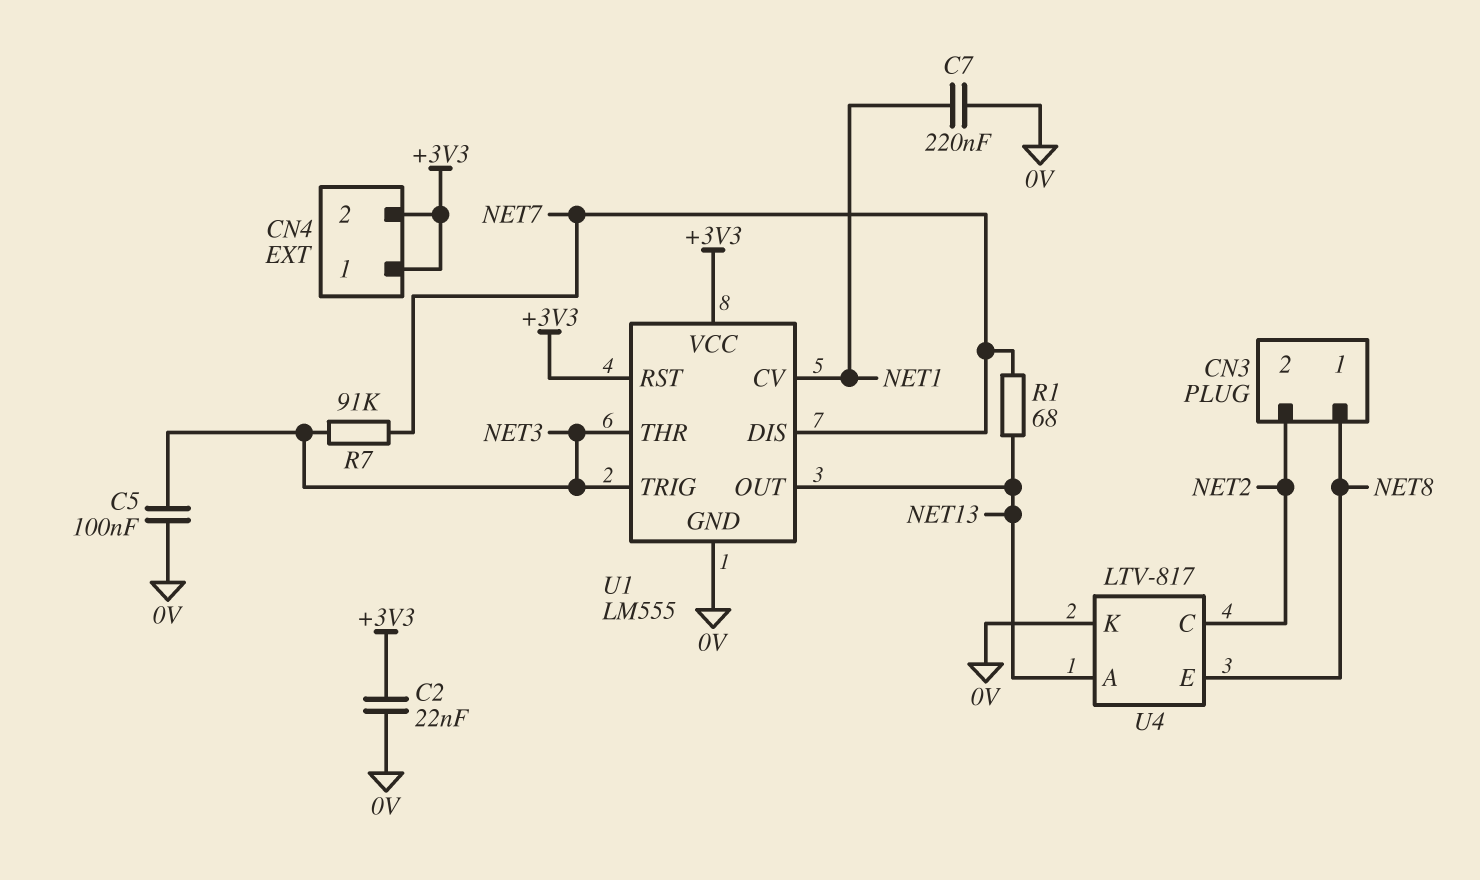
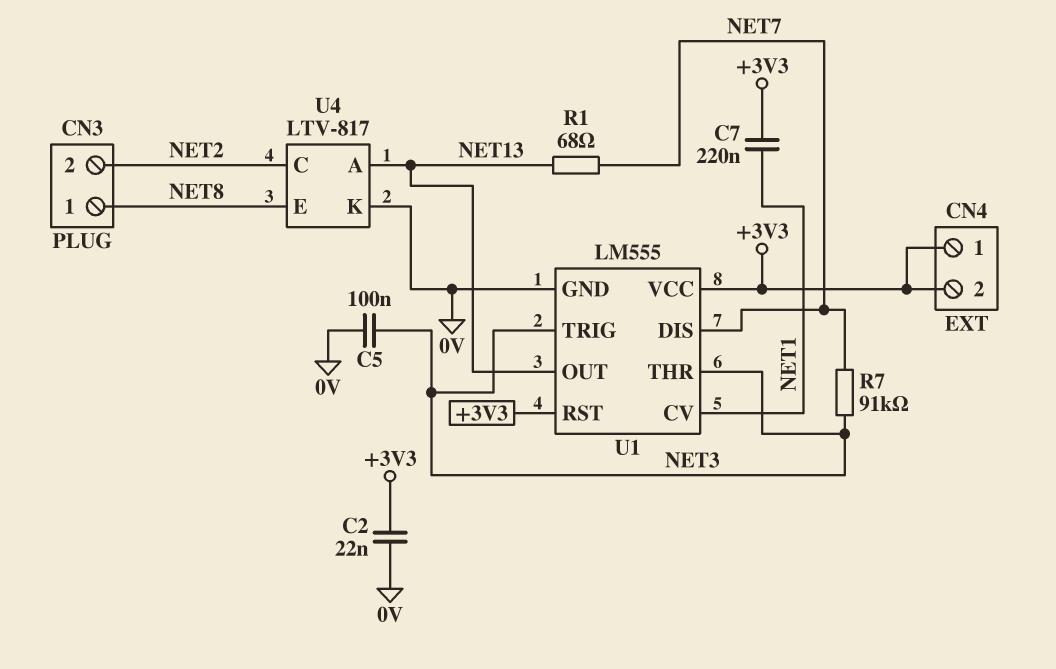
C7: 220nF (0V, NET1) -> 220nF (+3V3, NET1)

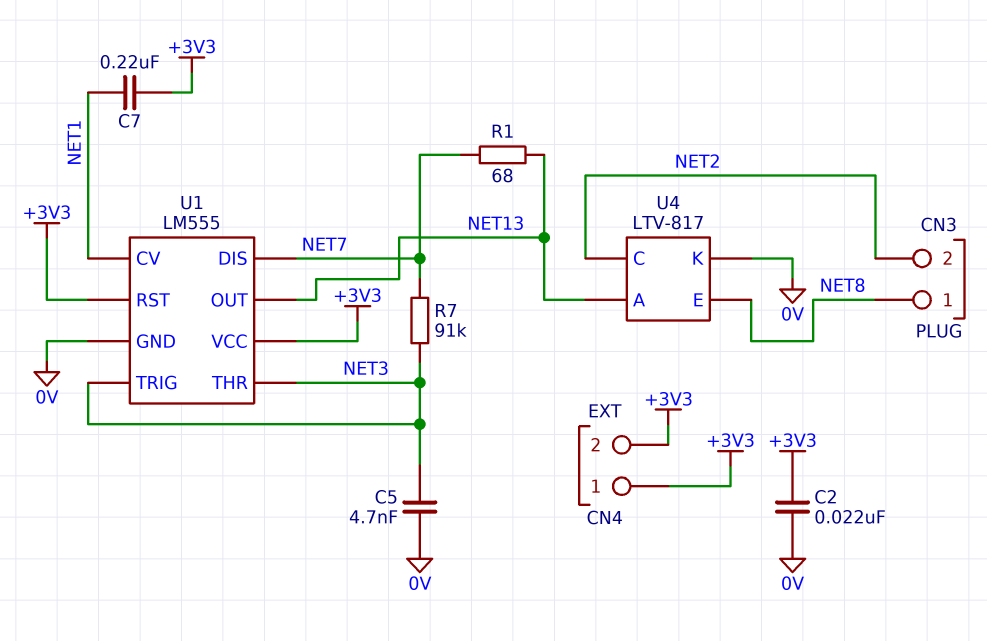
C5: 100nF (0V, NET3) -> 4.7nF (0V, NET3)

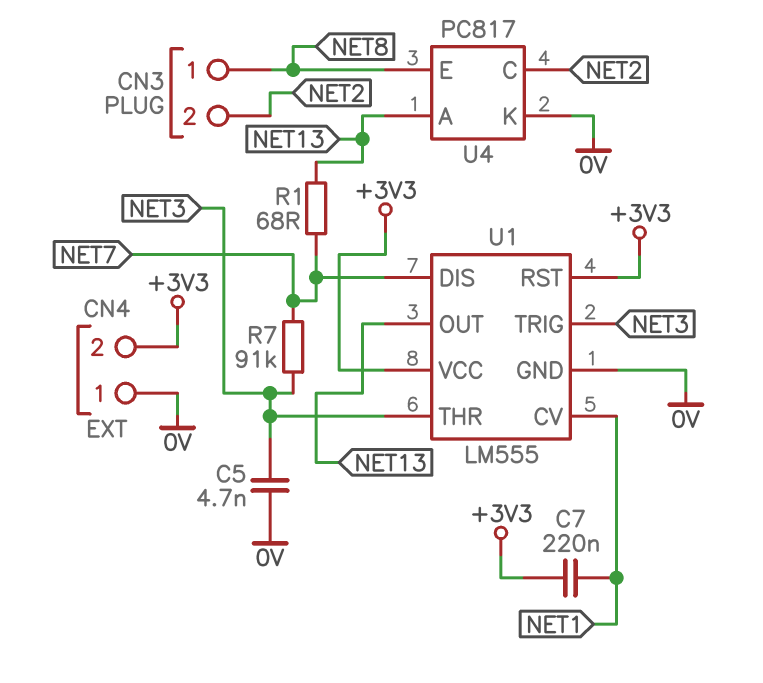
C2: 22nF (+3V3, 0V) -> none
CN4 pin 1: +3V3 -> 0V
U4: LTV-817 -> PC817

